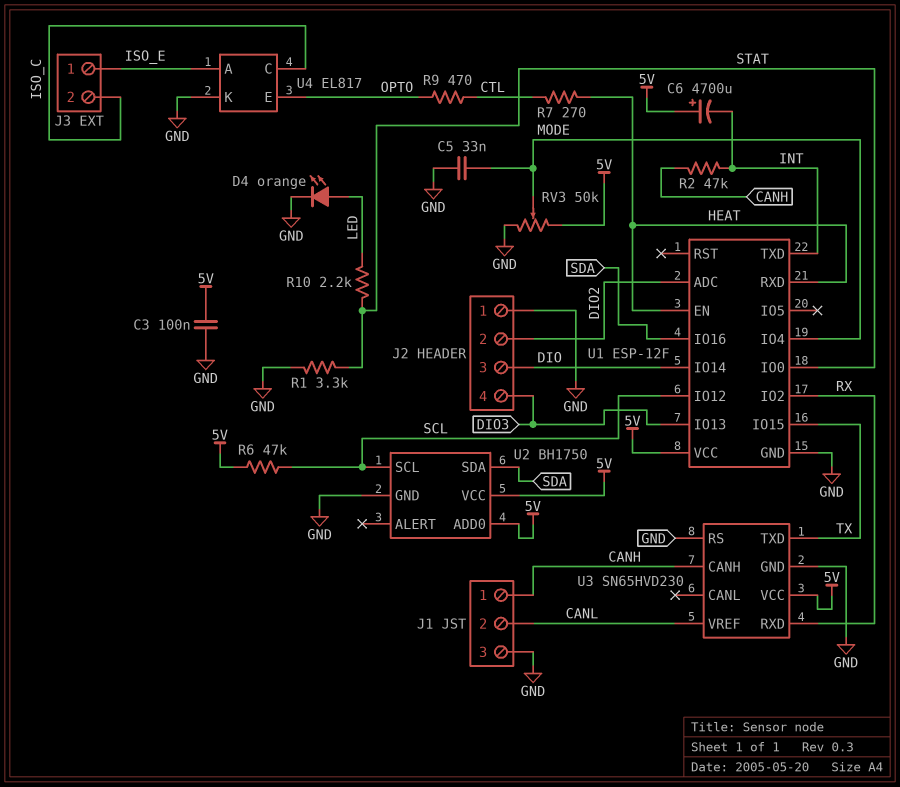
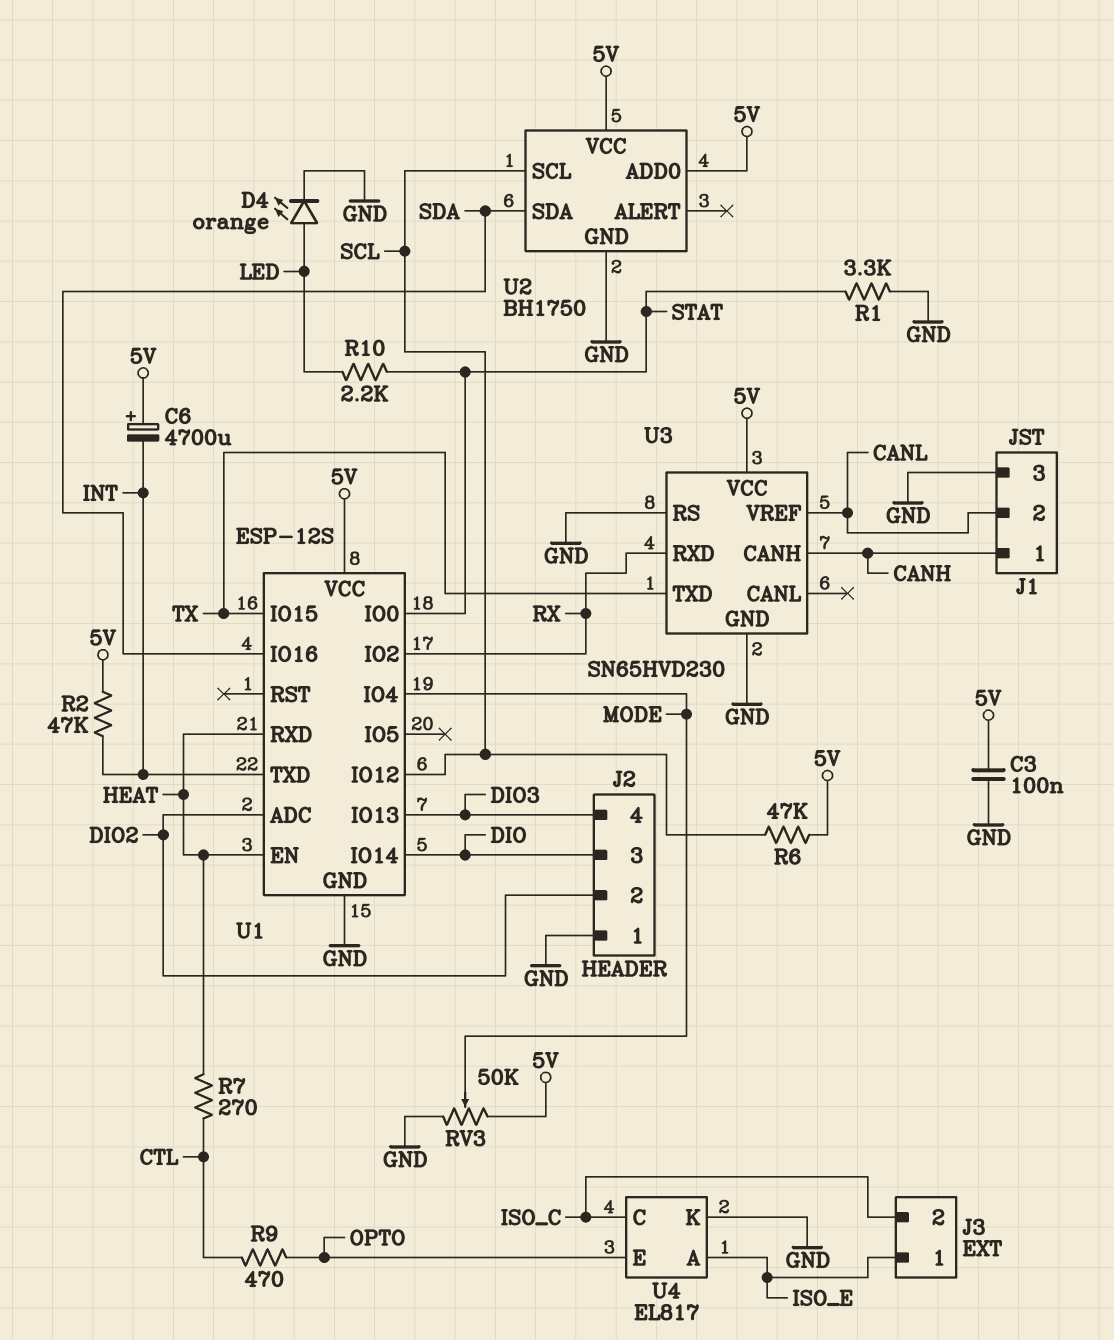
C5: 33nF (GND, MODE) -> none
R2: 47k (CANH, INT) -> 47k (5V, INT)
U1: ESP-12F -> ESP-12S

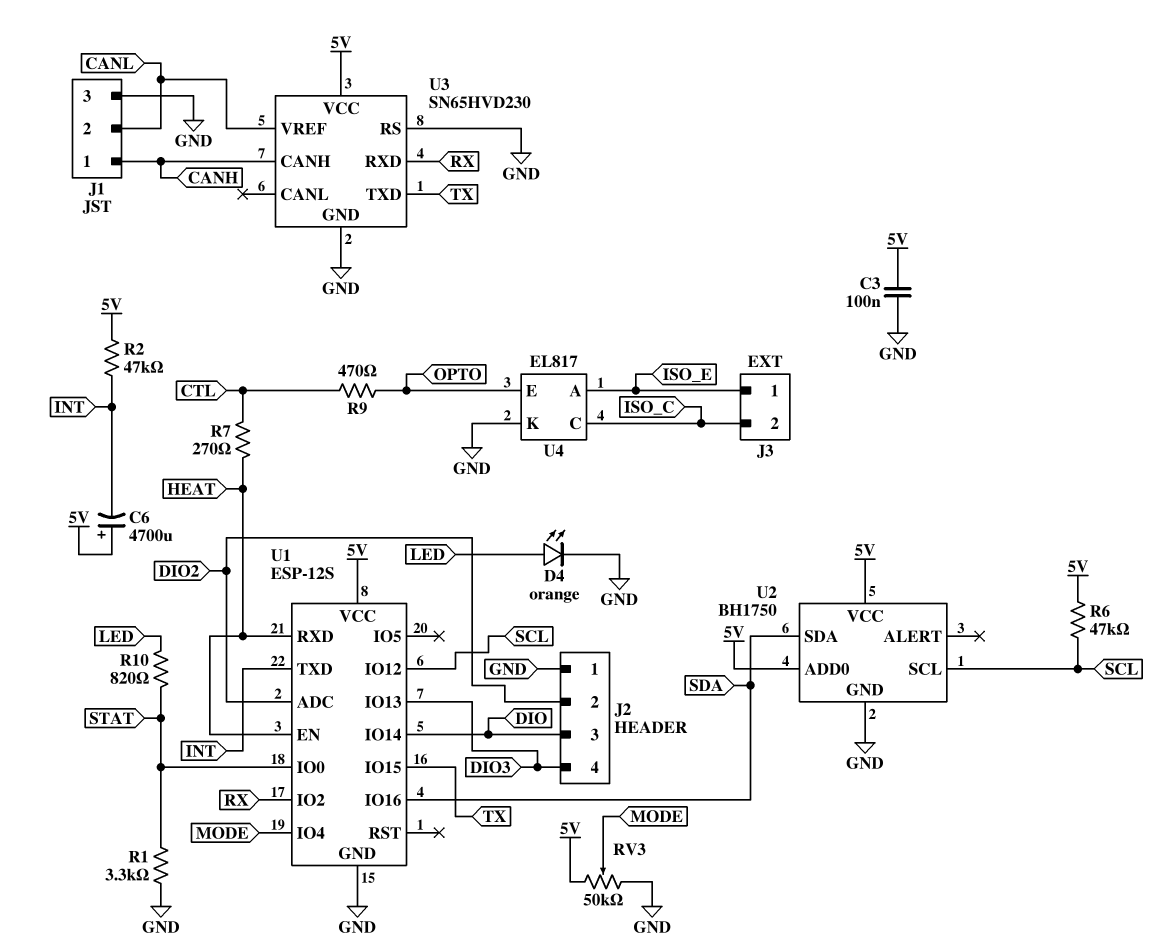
R10: 2.2k (LED, STAT) -> 820 (LED, STAT)

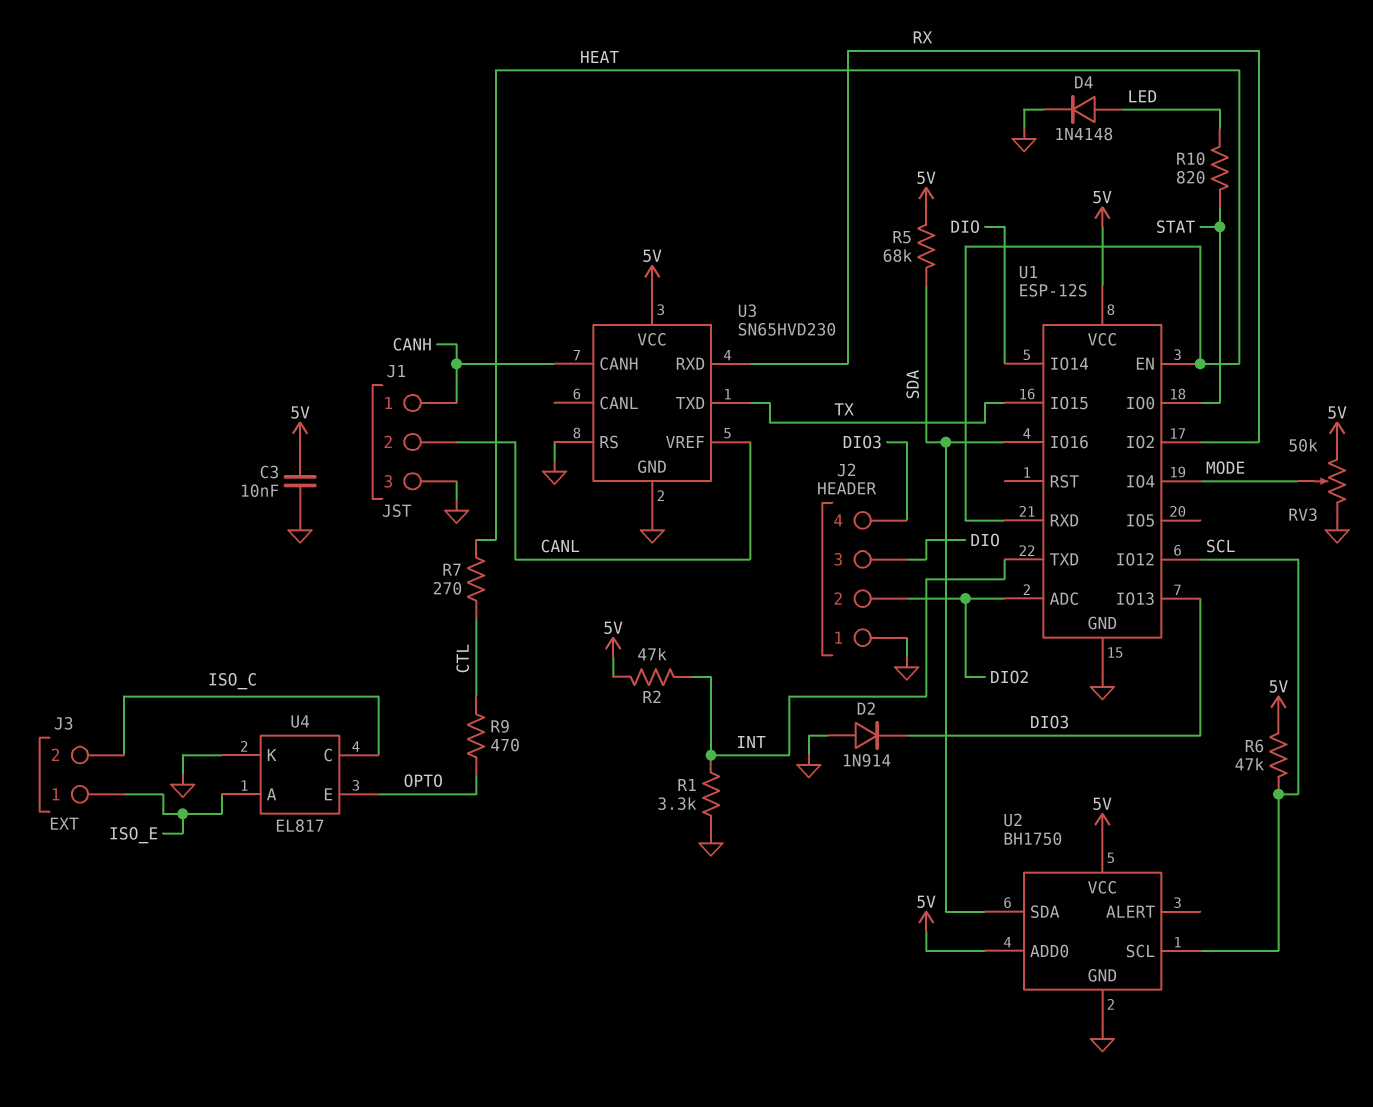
C3: 100nF (5V, GND) -> 10nF (5V, GND)
C6: 4700uF (plus 5V, minus INT) -> none
D2: none -> diode 1N914 (A GND, K DIO3)
D4: LED orange (A LED, K GND) -> diode 1N4148 (A LED, K GND)
R1: 3.3k (GND, STAT) -> 3.3k (GND, INT)
R5: none -> 68k (5V, SDA)

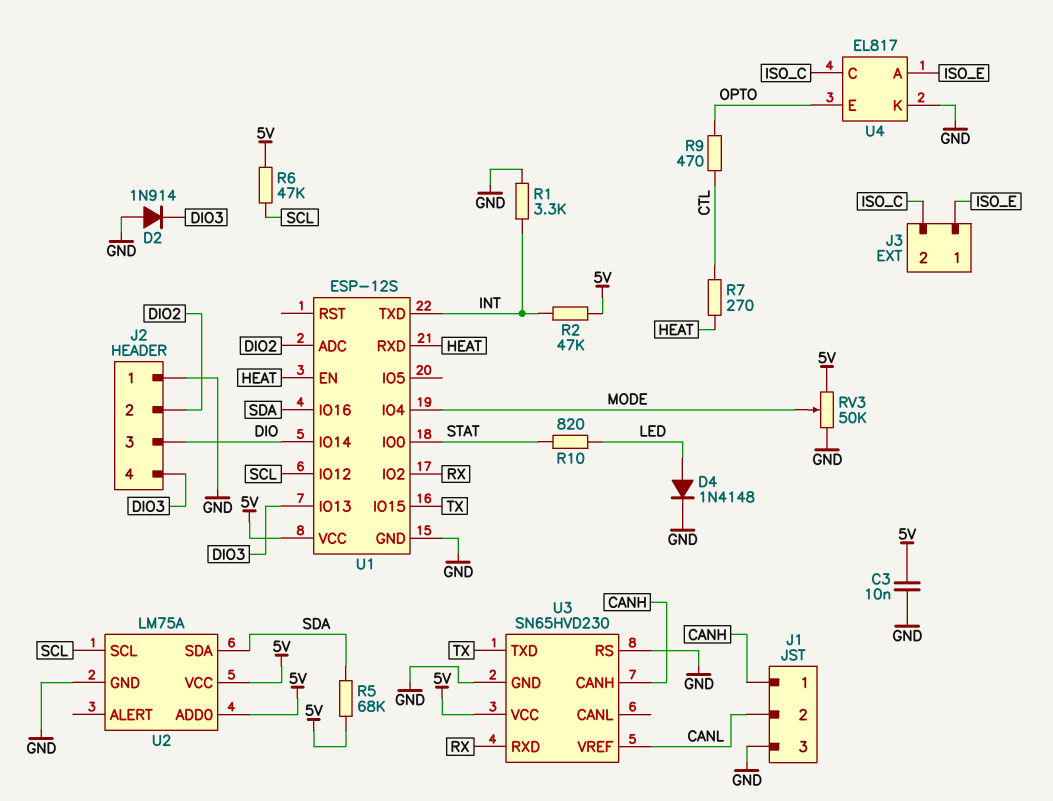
U2: BH1750 -> LM75A

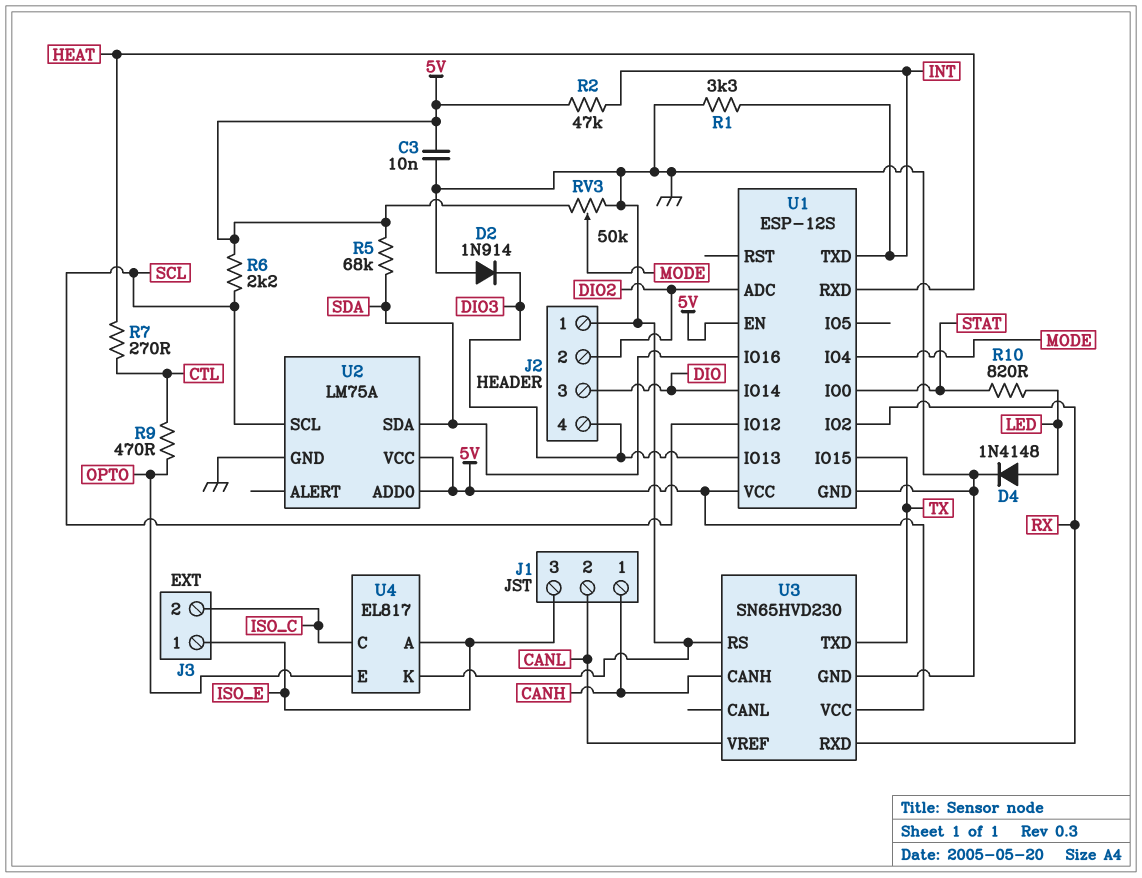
J1 pin 3: GND -> ISO_E
R6: 47k (5V, SCL) -> 2.2k (5V, SCL)
U1 pin EN: HEAT -> 5V

